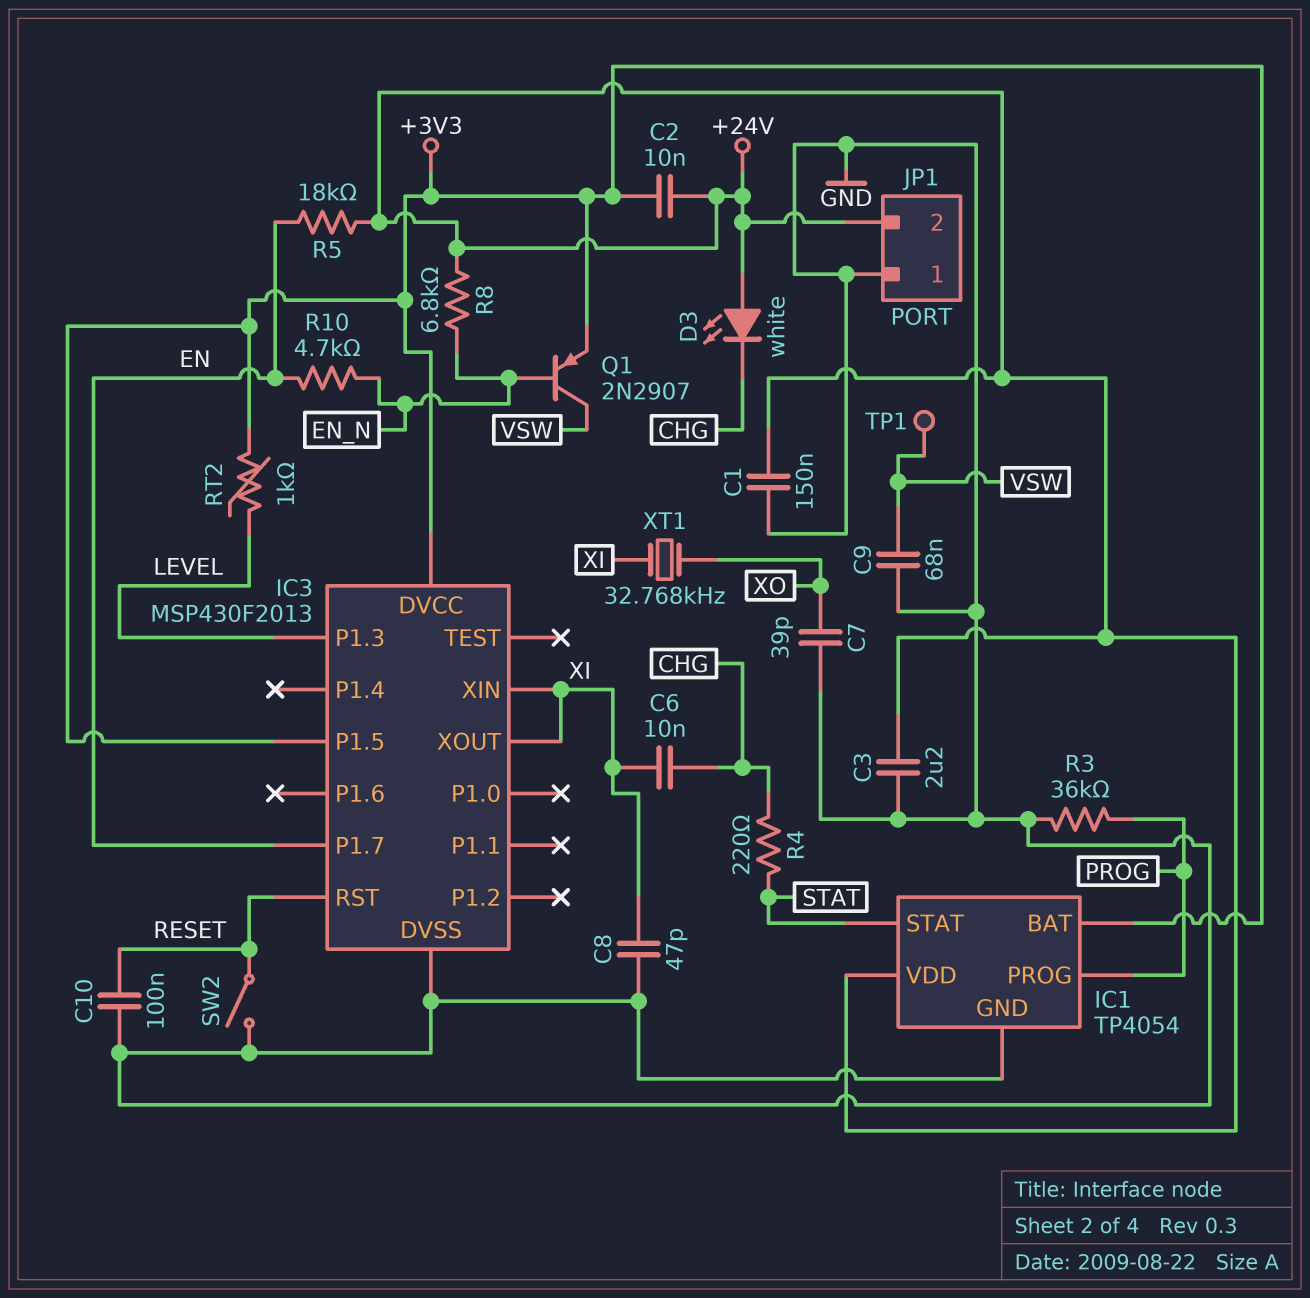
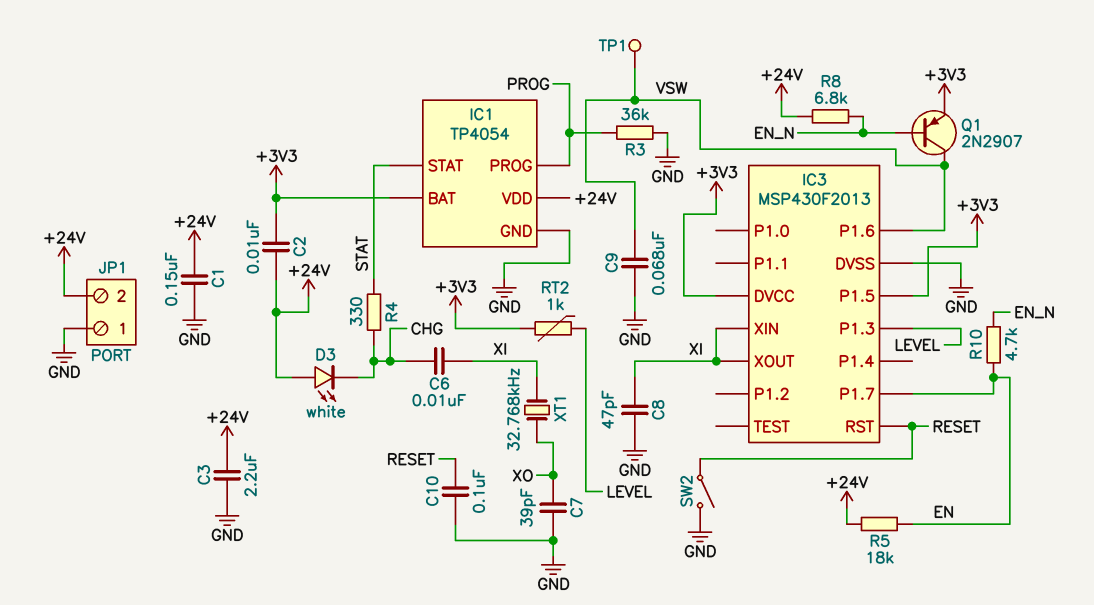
IC3 pin P1.6: none -> VSW
R4: 220 (CHG, STAT) -> 330 (CHG, STAT)

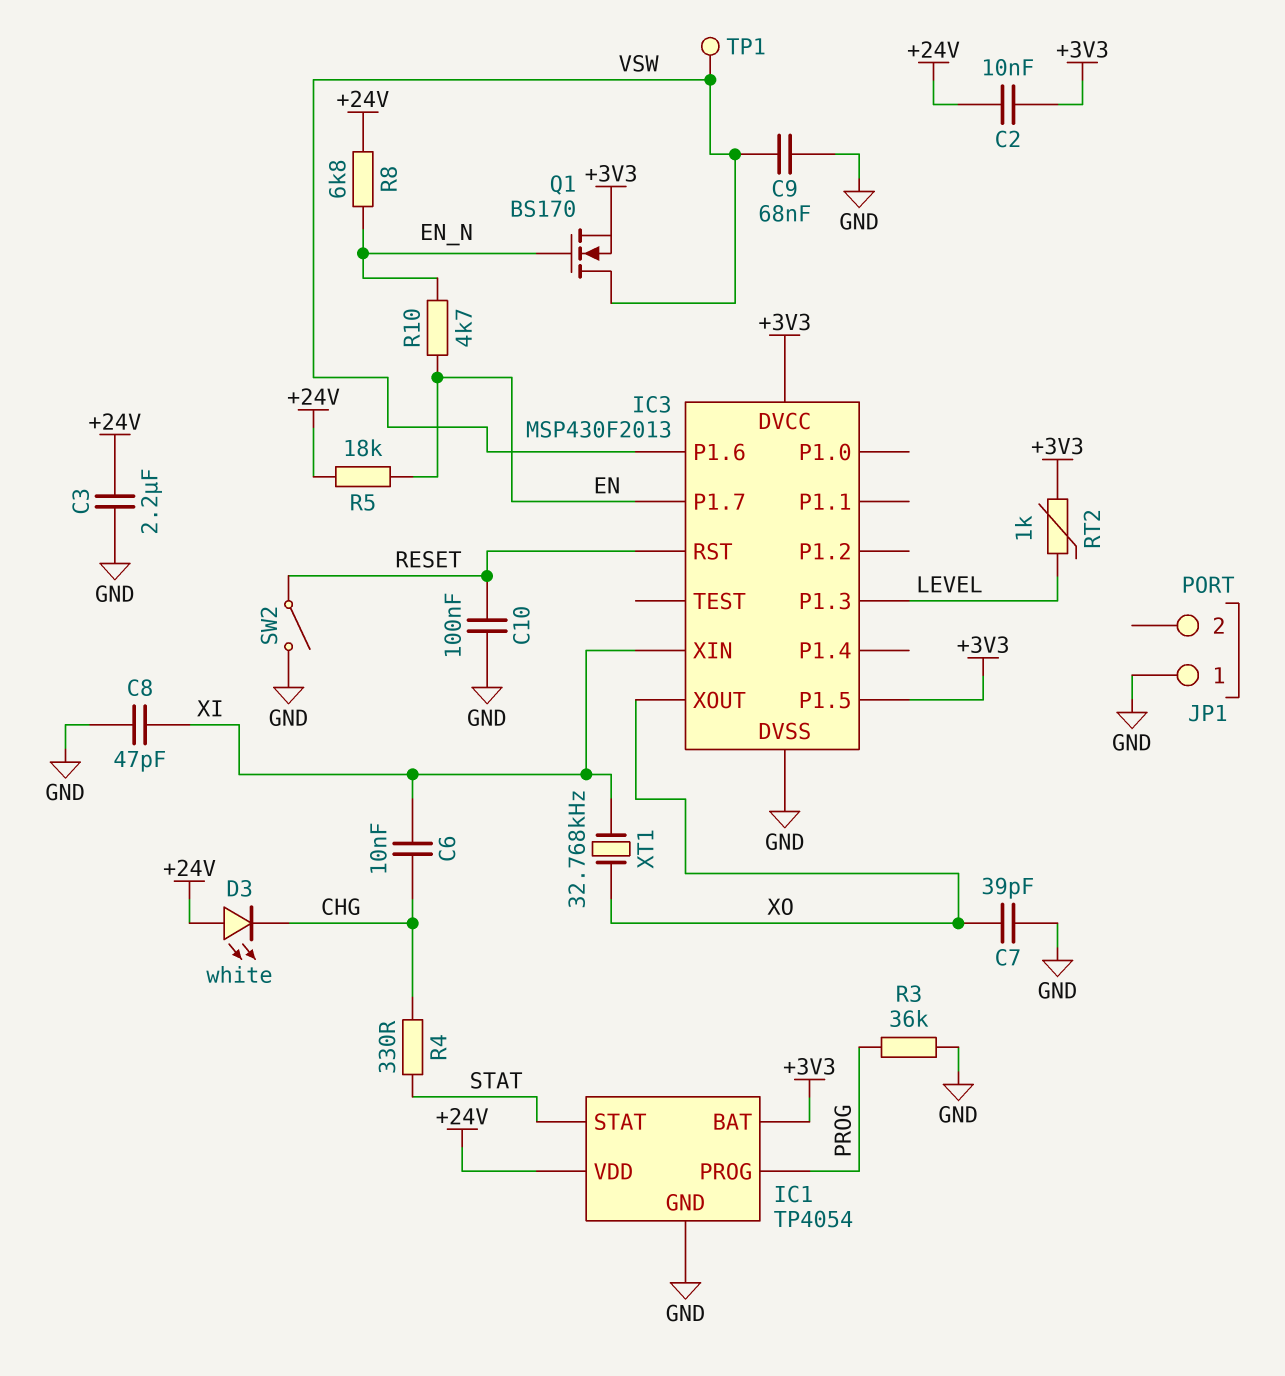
C1: 150nF (+24V, GND) -> none
IC3 pin XOUT: XI -> XO
JP1 pin 2: +24V -> none
Q1: PNP 2N2907 (B EN_N, C VSW, E +3V3) -> NMOS BS170 (G EN_N, D VSW, S +3V3)

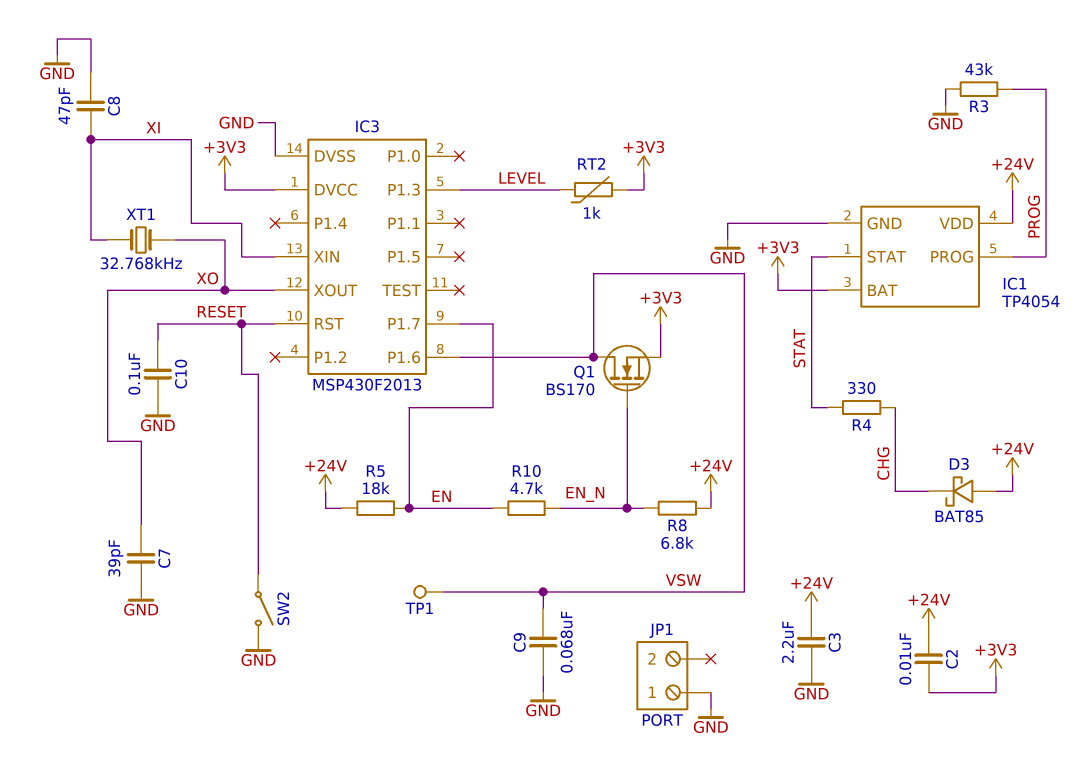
C6: 10nF (CHG, XI) -> none
D3: LED white (A +24V, K CHG) -> schottky BAT85 (A +24V, K CHG)
IC3 pin P1.5: +3V3 -> none
R3: 36k (GND, PROG) -> 43k (GND, PROG)

